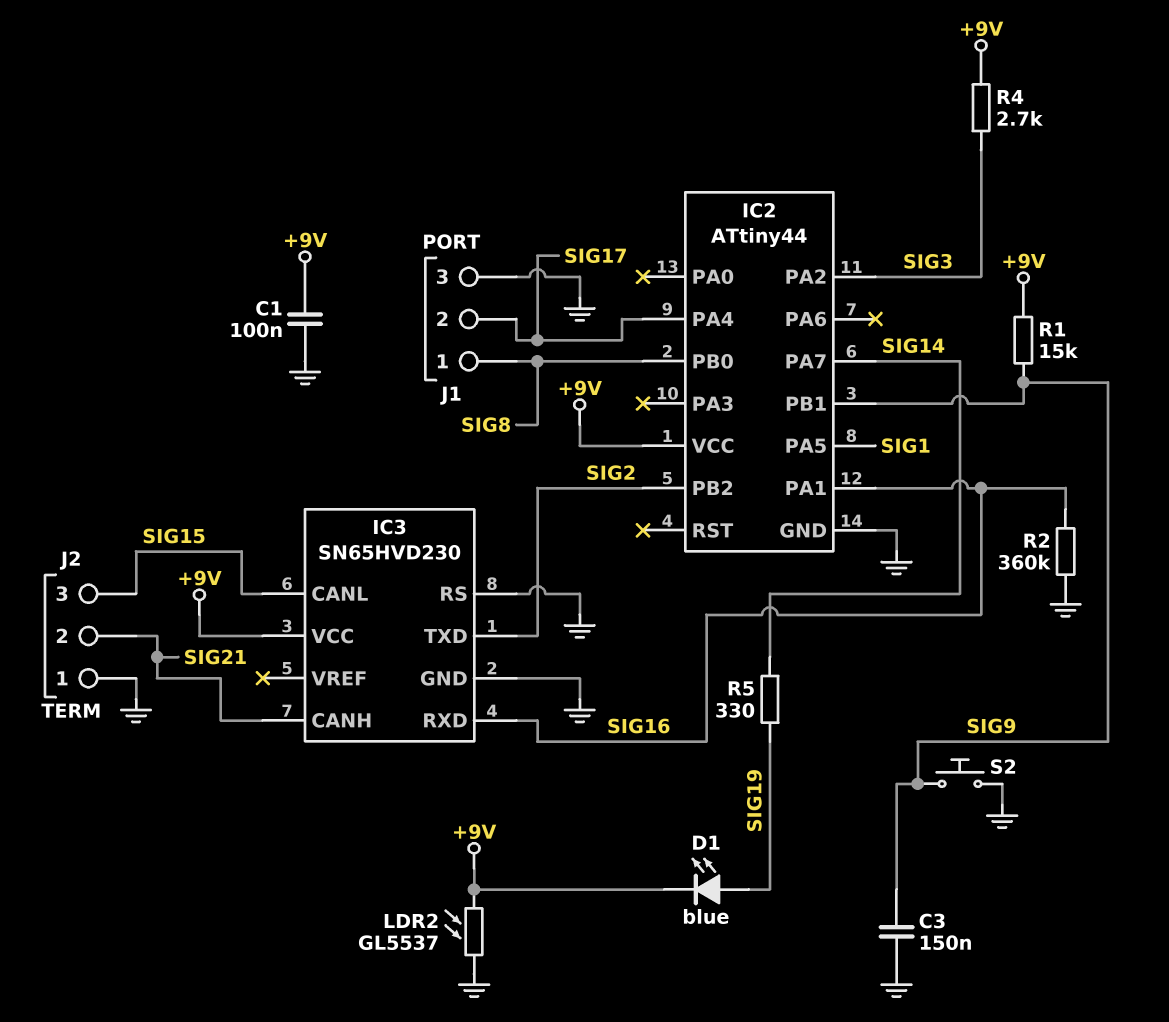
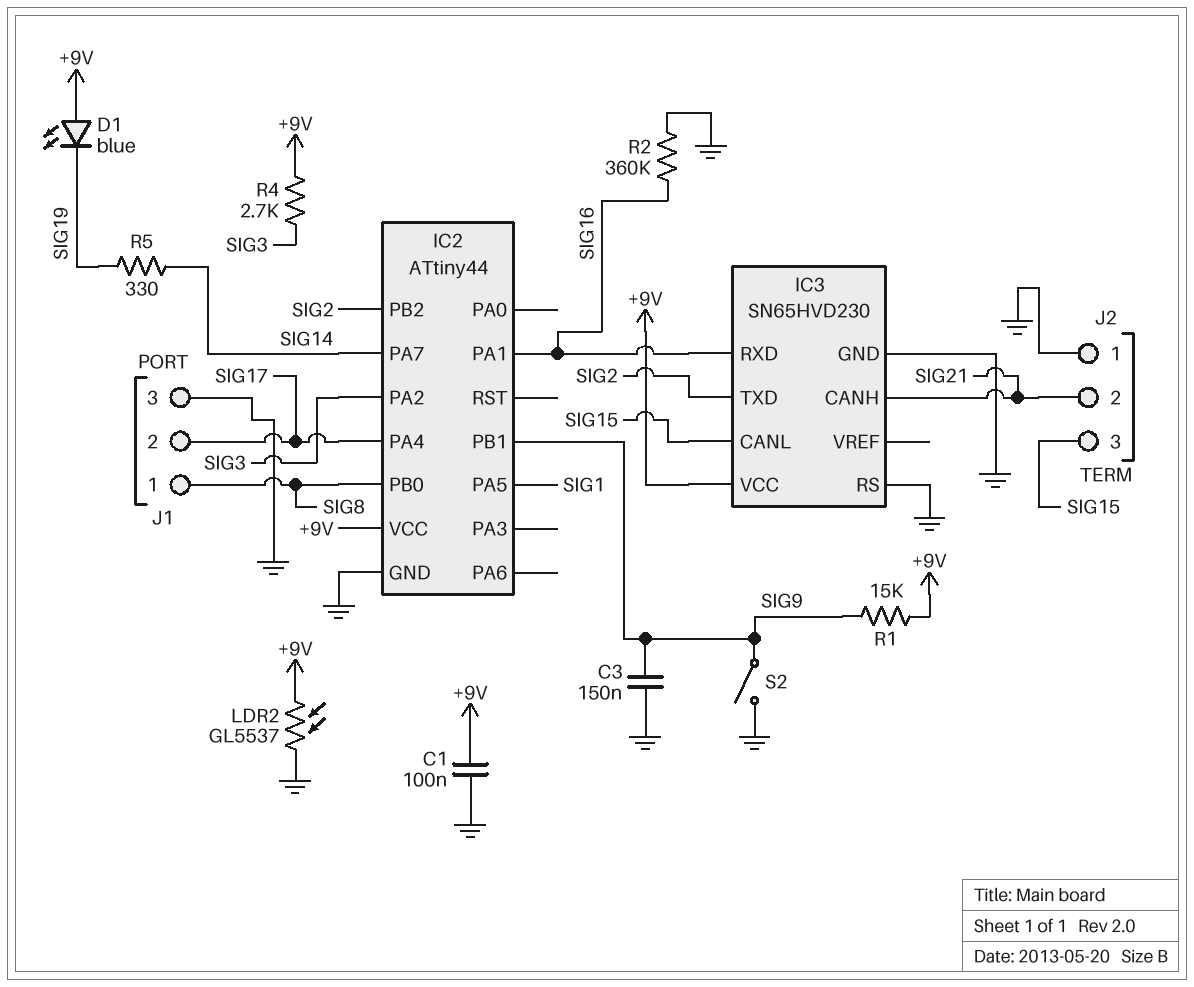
D1: LED blue (A SIG19, K +9V) -> LED blue (A +9V, K SIG19)
S2: button (GND, SIG9) -> switch (GND, SIG9)

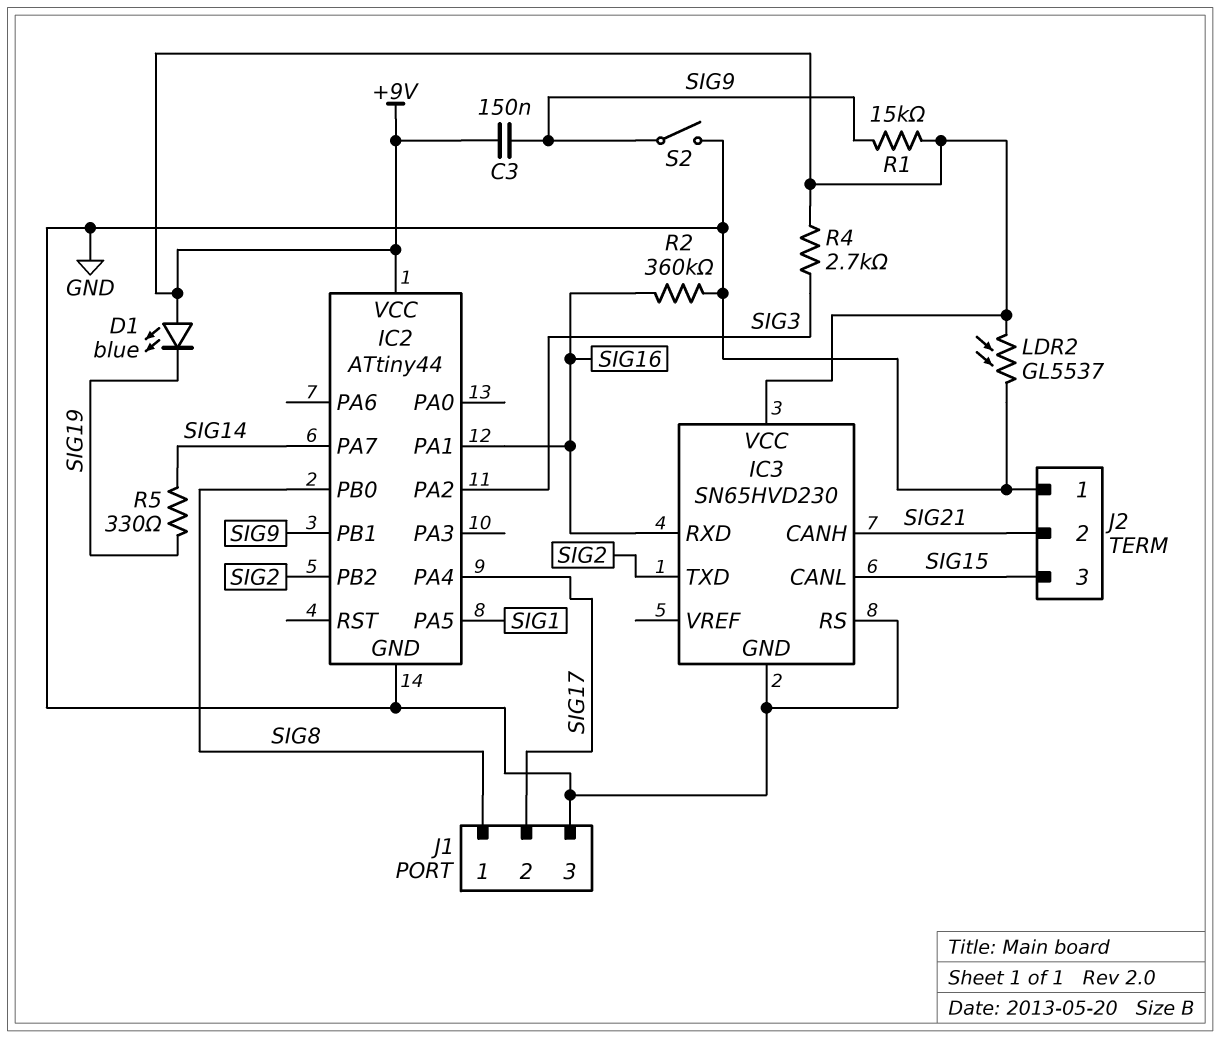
C1: 100nF (+9V, GND) -> none
C3: 150nF (GND, SIG9) -> 150nF (+9V, SIG9)

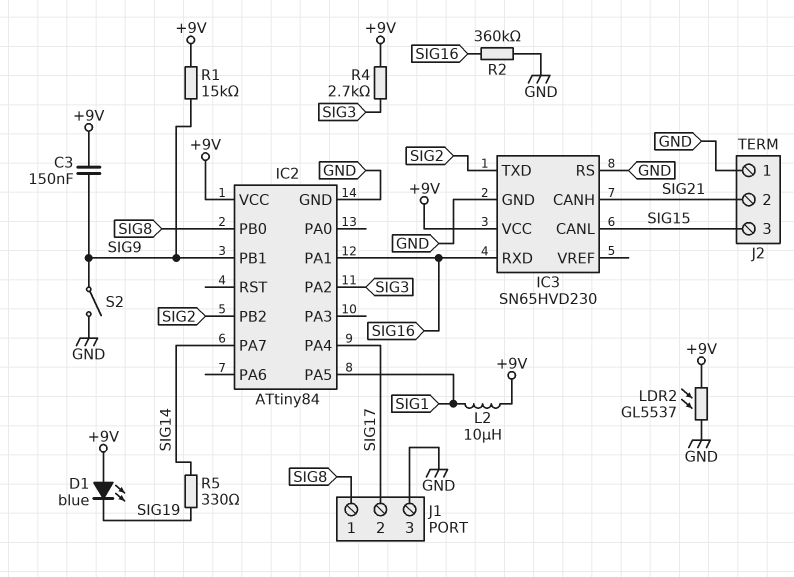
IC2: ATtiny44 -> ATtiny84
L2: none -> 10uH (+9V, SIG1)

